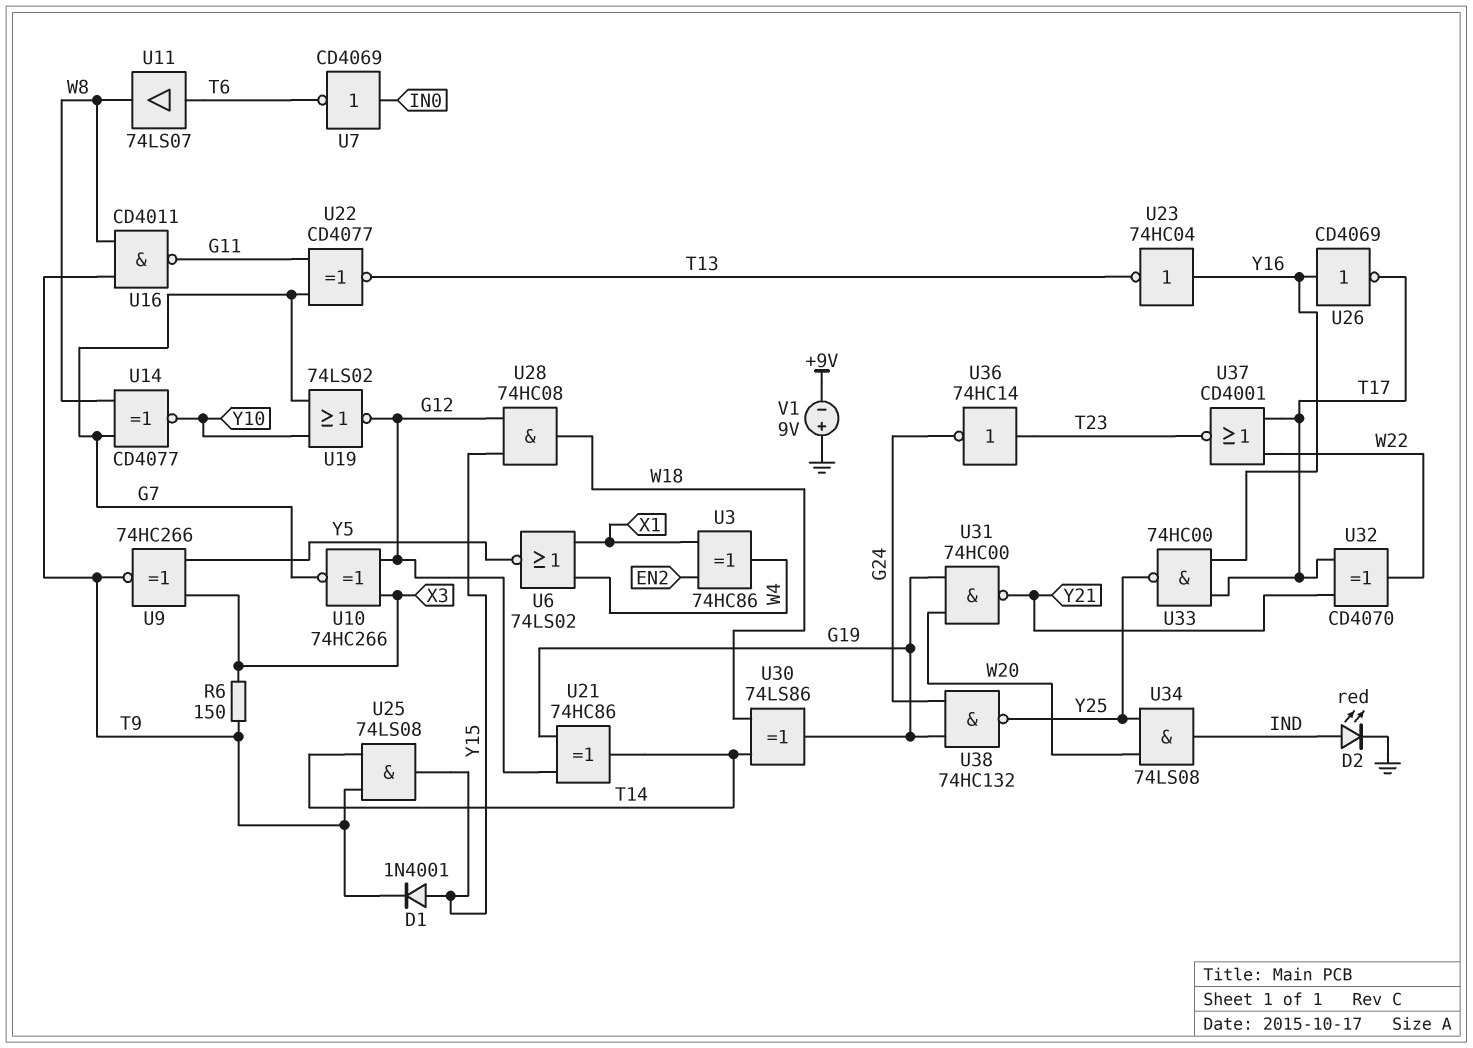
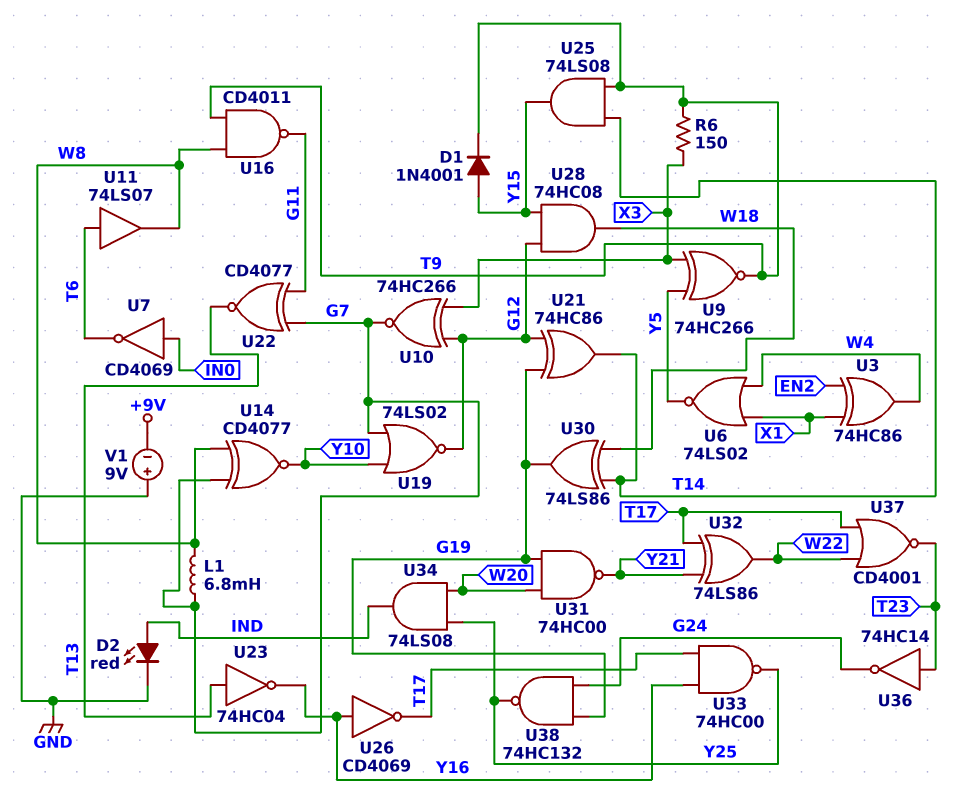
L1: none -> 6.8mH (G7, W8)
U23: NOT 74HC04 (in Y16, out T13) -> NOT 74HC04 (in T13, out Y16)
U32: XOR CD4070 (in T17, in Y21, out W22) -> XOR 74LS86 (in T17, in Y21, out W22)

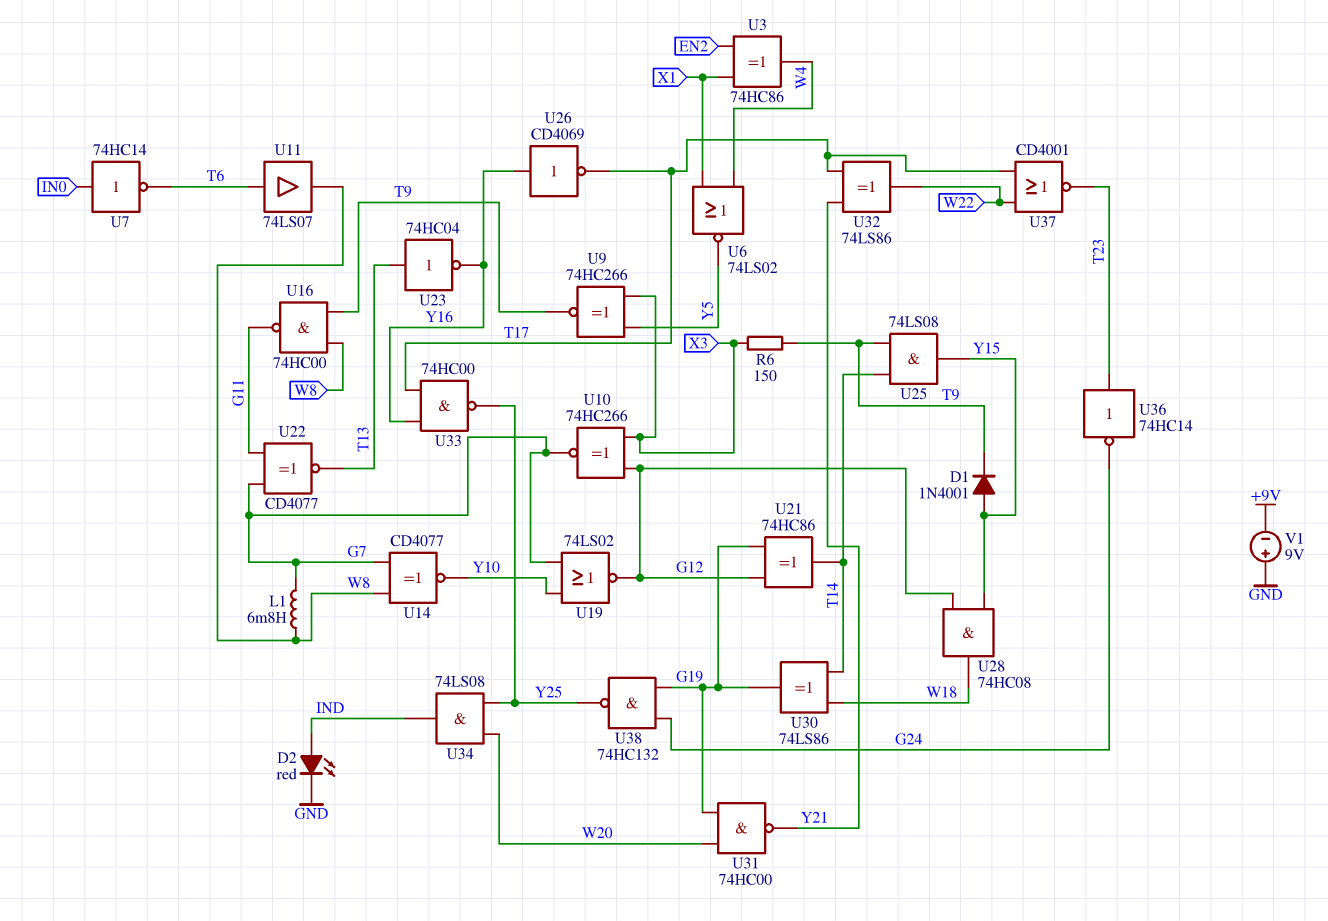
U7: NOT CD4069 (in IN0, out T6) -> NOT 74HC14 (in IN0, out T6)
U16: NAND CD4011 (in T9, in W8, out G11) -> NAND 74HC00 (in T9, in W8, out G11)

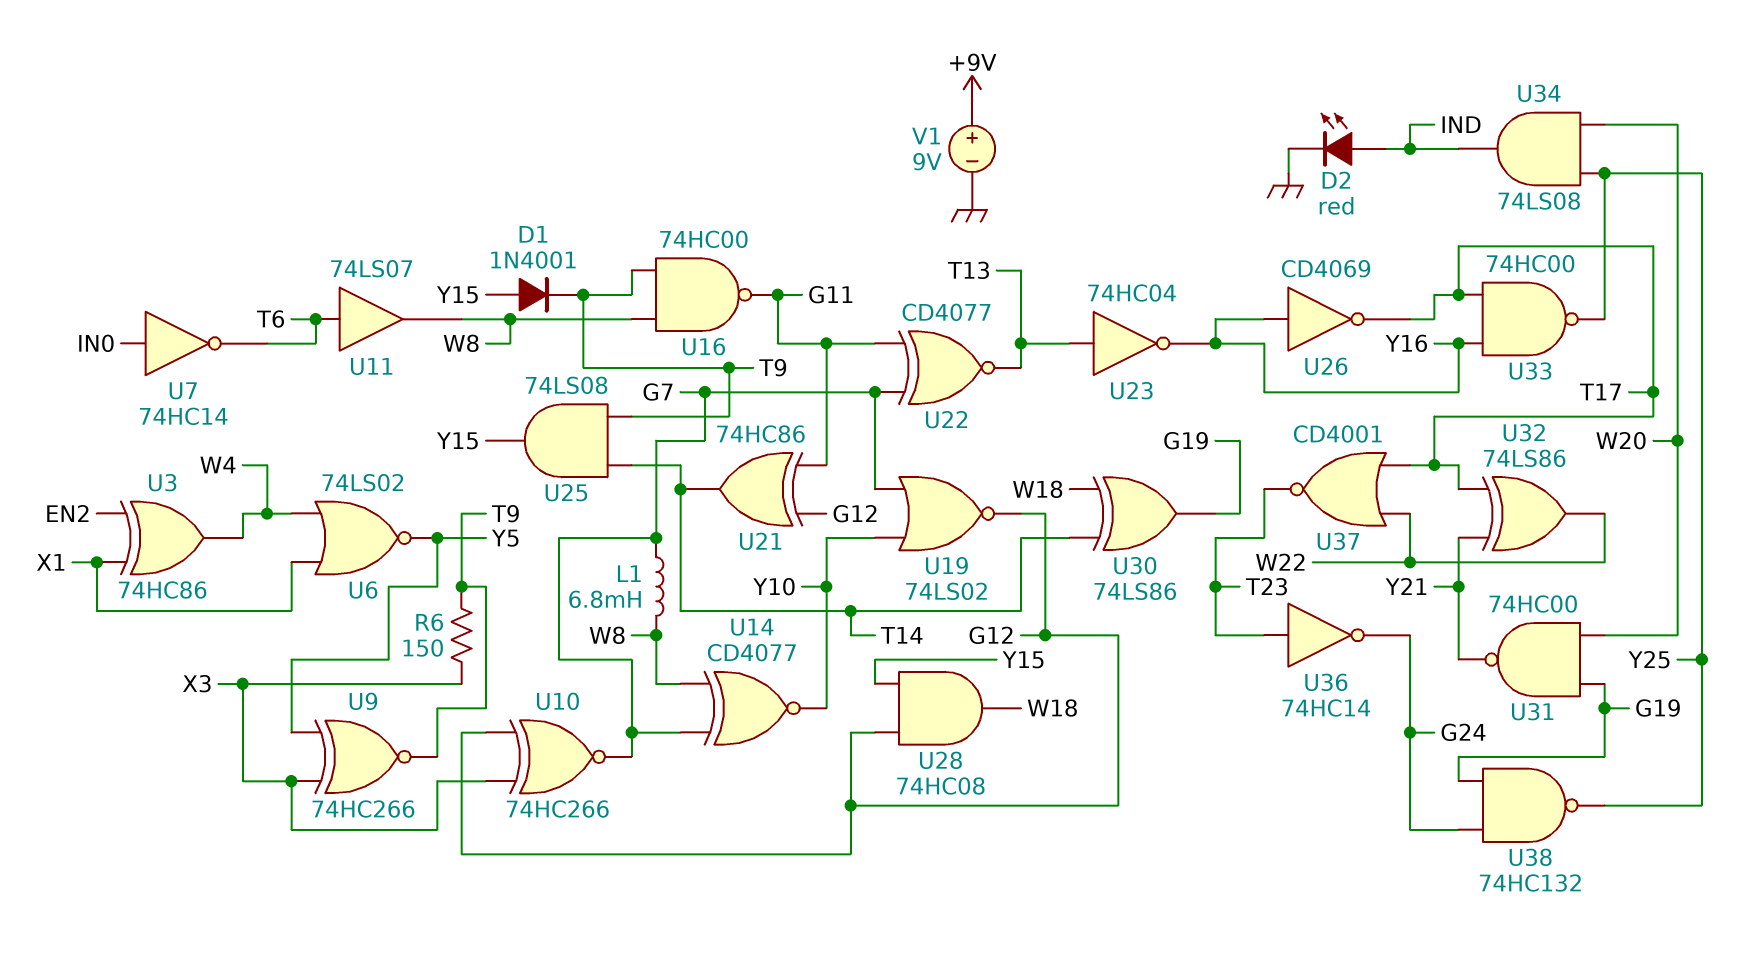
U21: XOR 74HC86 (in G12, in G19, out T14) -> XOR 74HC86 (in G11, in G12, out T14)
V1: 9V (plus GND, minus +9V) -> 9V (plus +9V, minus GND)

